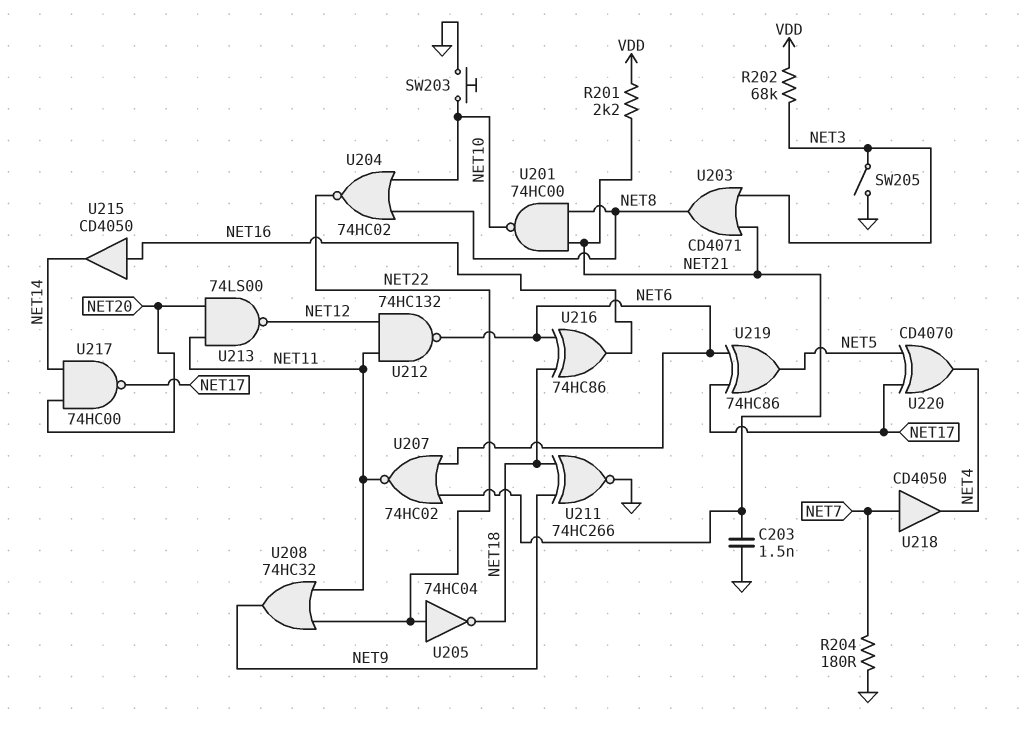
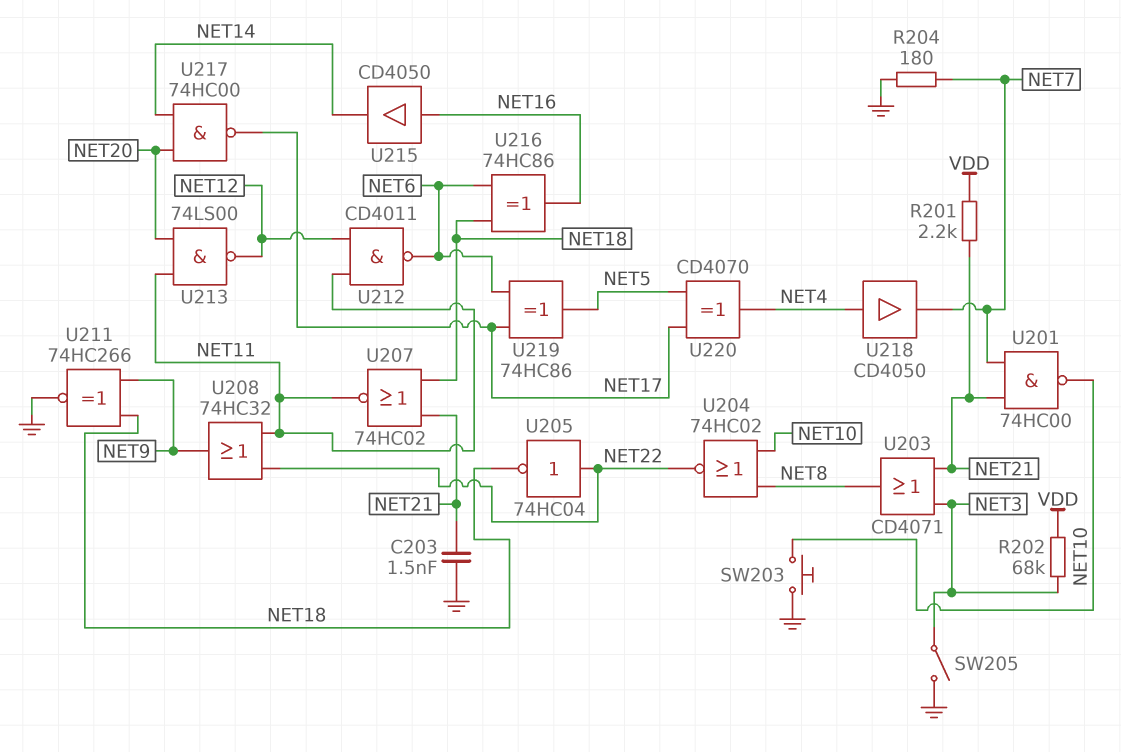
U201: NAND 74HC00 (in NET8, in NET21, out NET10) -> NAND 74HC00 (in NET7, in NET21, out NET10)
U207: NOR 74HC02 (in NET6, in NET21, out NET11) -> NOR 74HC02 (in NET18, in NET21, out NET11)
U212: NAND 74HC132 (in NET11, in NET12, out NET6) -> NAND CD4011 (in NET11, in NET12, out NET6)
U218: buffer CD4050 (in NET7, out NET4) -> buffer CD4050 (in NET4, out NET7)

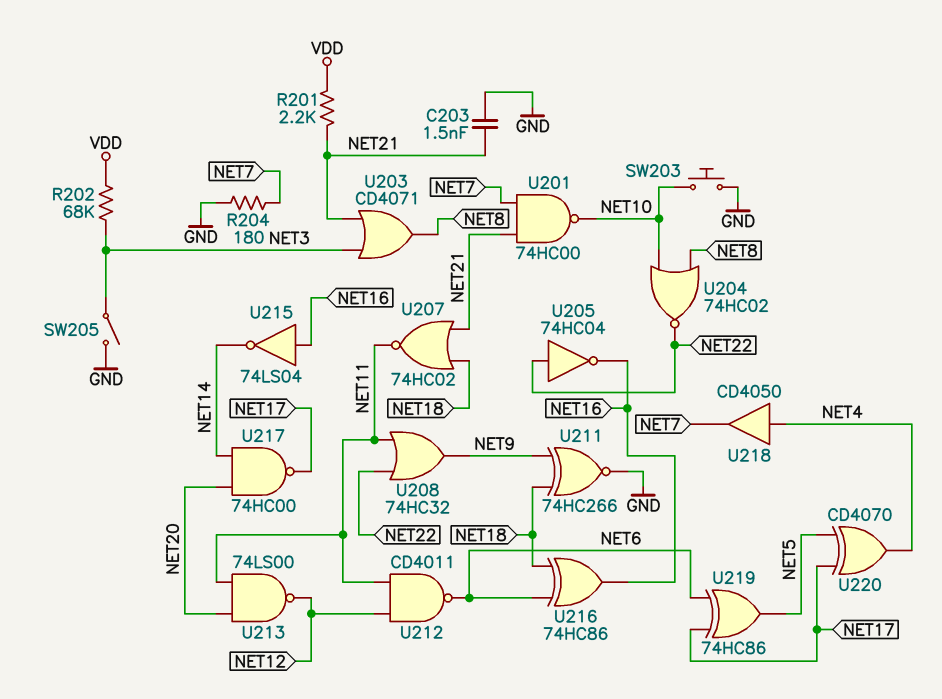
U205: NOT 74HC04 (in NET22, out NET18) -> NOT 74HC04 (in NET22, out NET16)
U215: buffer CD4050 (in NET16, out NET14) -> NOT 74LS04 (in NET16, out NET14)

